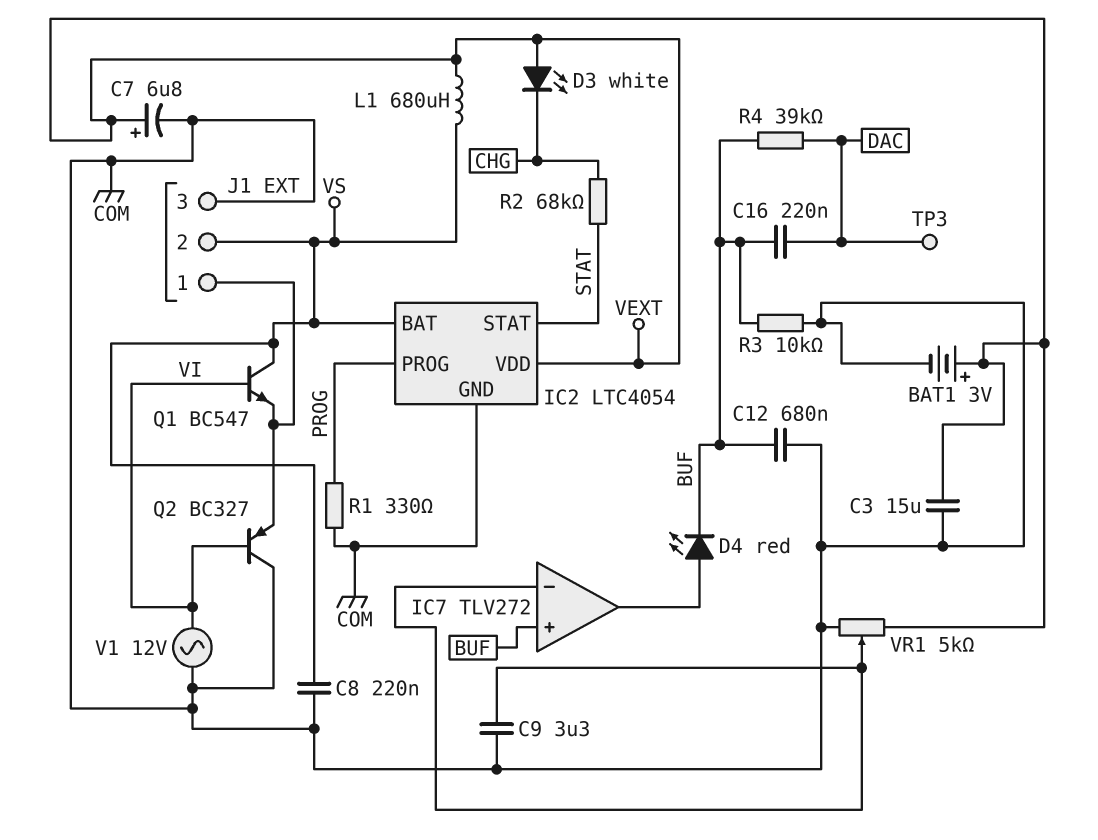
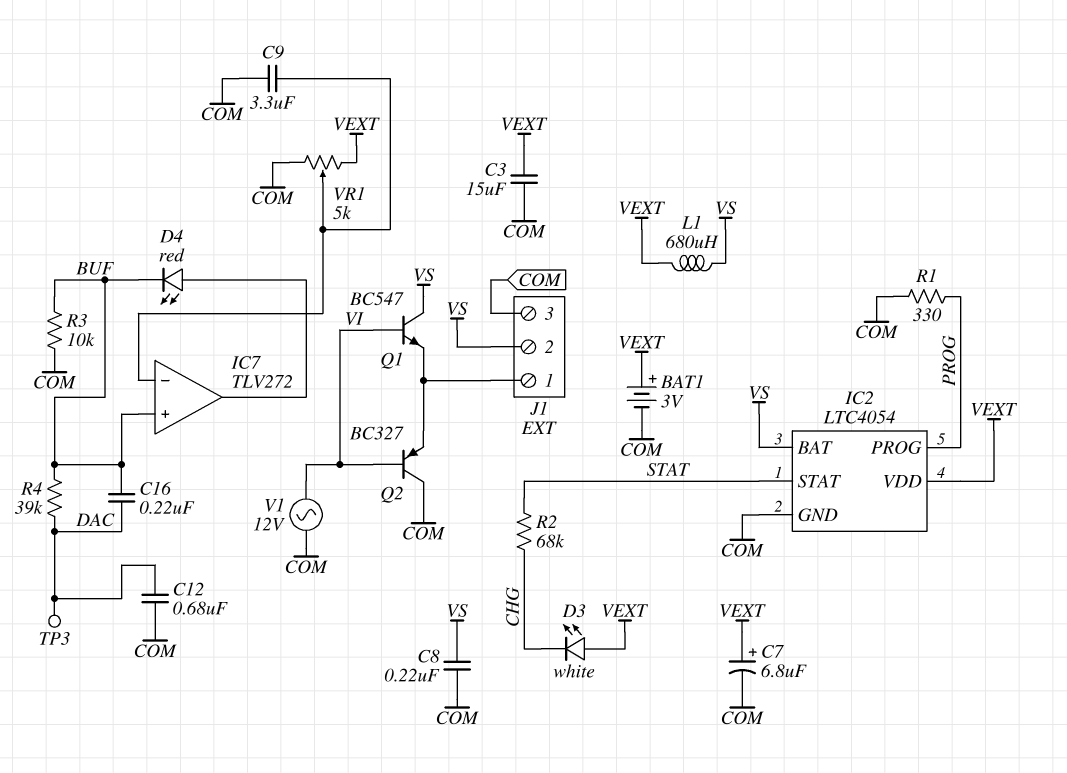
C12: 680nF (BUF, COM) -> 680nF (COM, DAC)

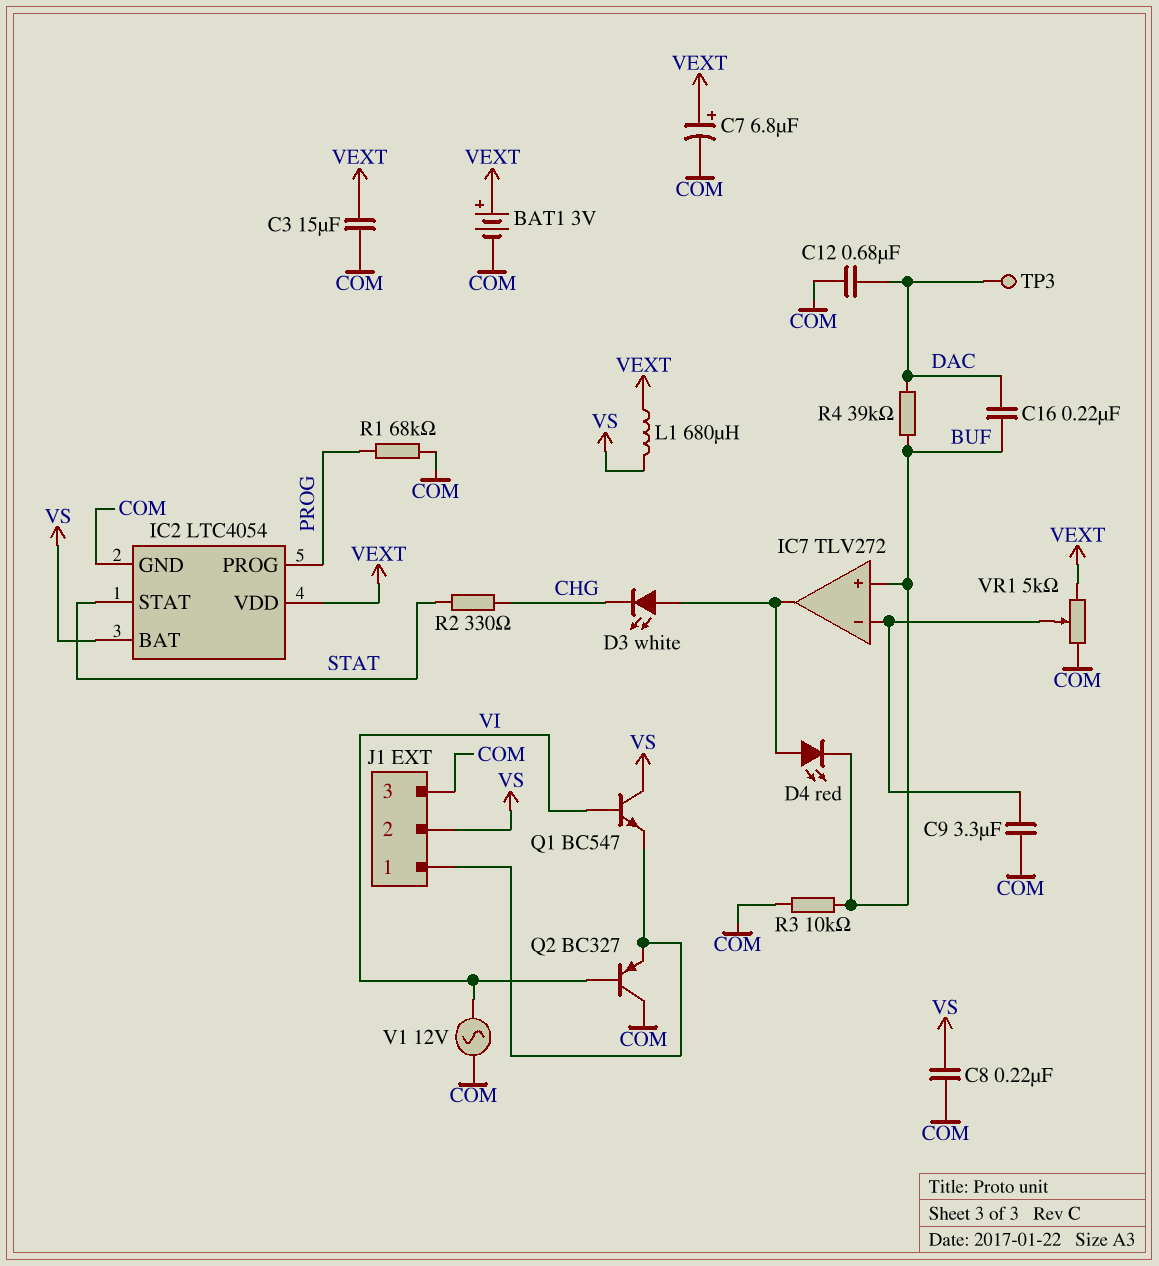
D3: LED white (A VEXT, K CHG) -> LED white (A IC7/out, K CHG)
R1: 330 (COM, PROG) -> 68k (COM, PROG)
R2: 68k (CHG, STAT) -> 330 (CHG, STAT)

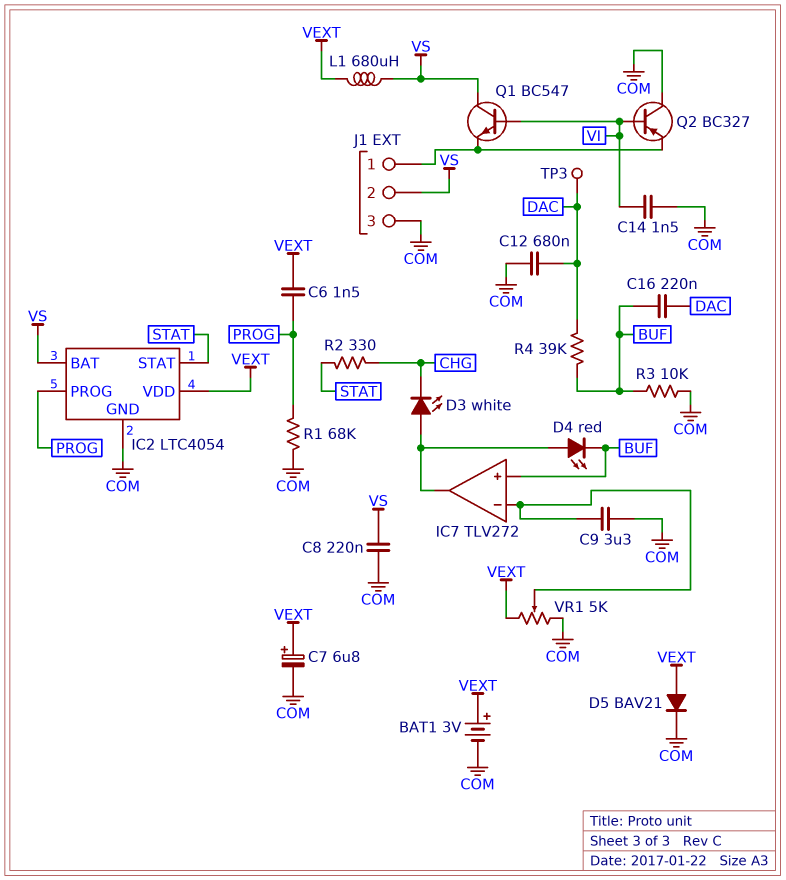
C3: 15uF (COM, VEXT) -> none
C6: none -> 1.5nF (PROG, VEXT)
C14: none -> 1.5nF (COM, VI)
D5: none -> diode BAV21 (A VEXT, K COM)
V1: AC 12V (COM, VI) -> none

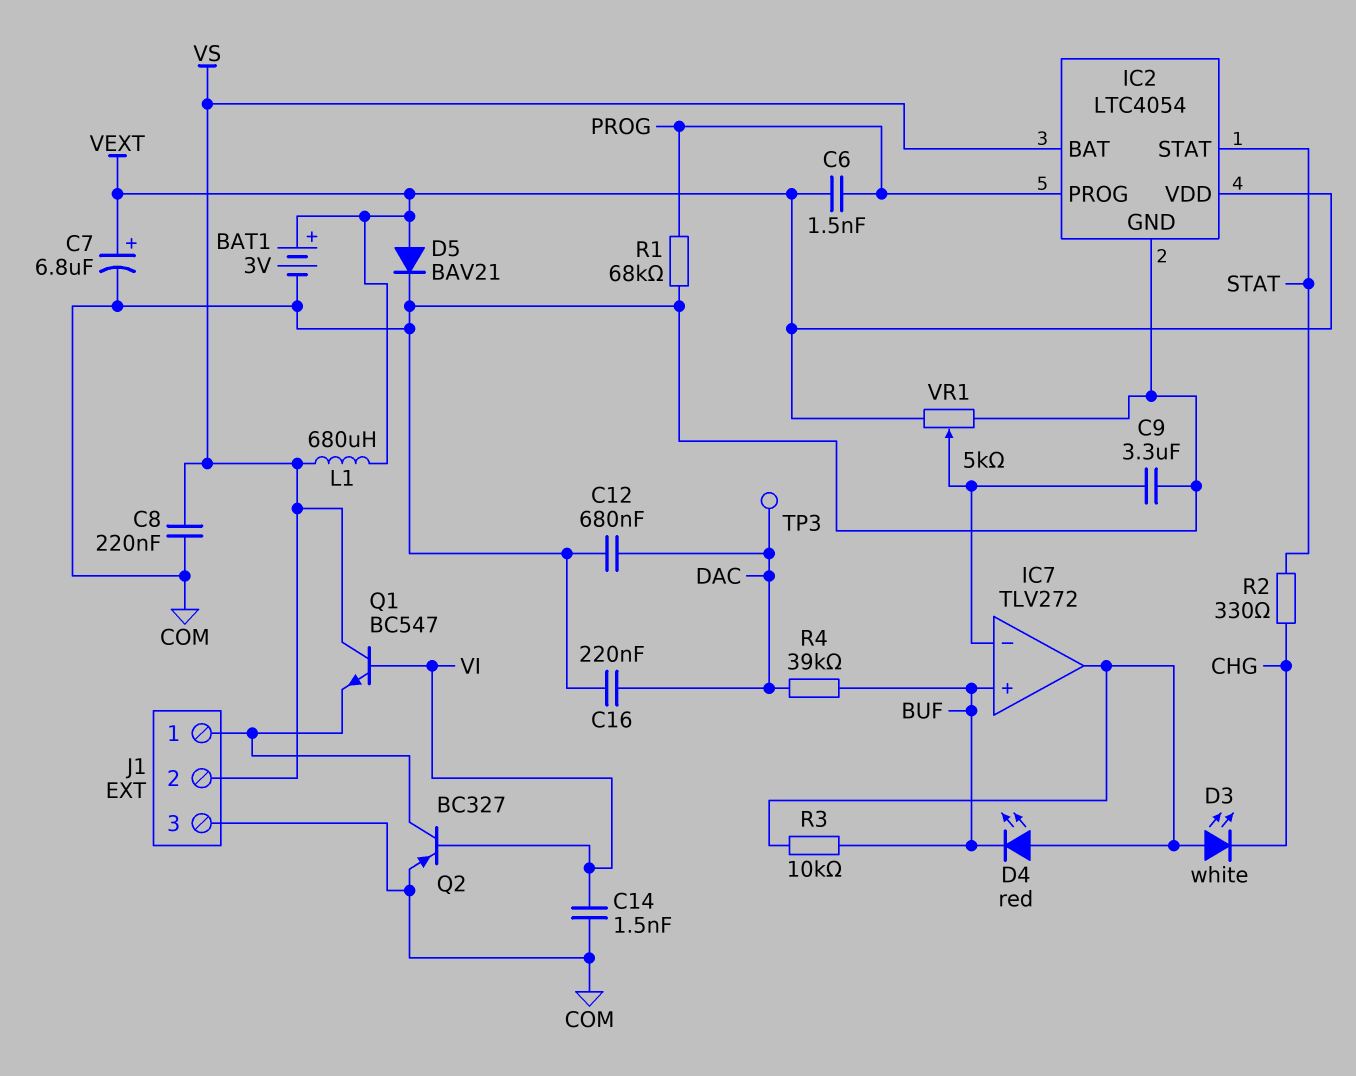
C16: 220nF (BUF, DAC) -> 220nF (COM, DAC)
Q2: PNP BC327 (B VI, C COM, E J1/1) -> PNP BC327 (B VI, C J1/1, E COM)
R3: 10k (BUF, COM) -> 10k (BUF, IC7/out)

